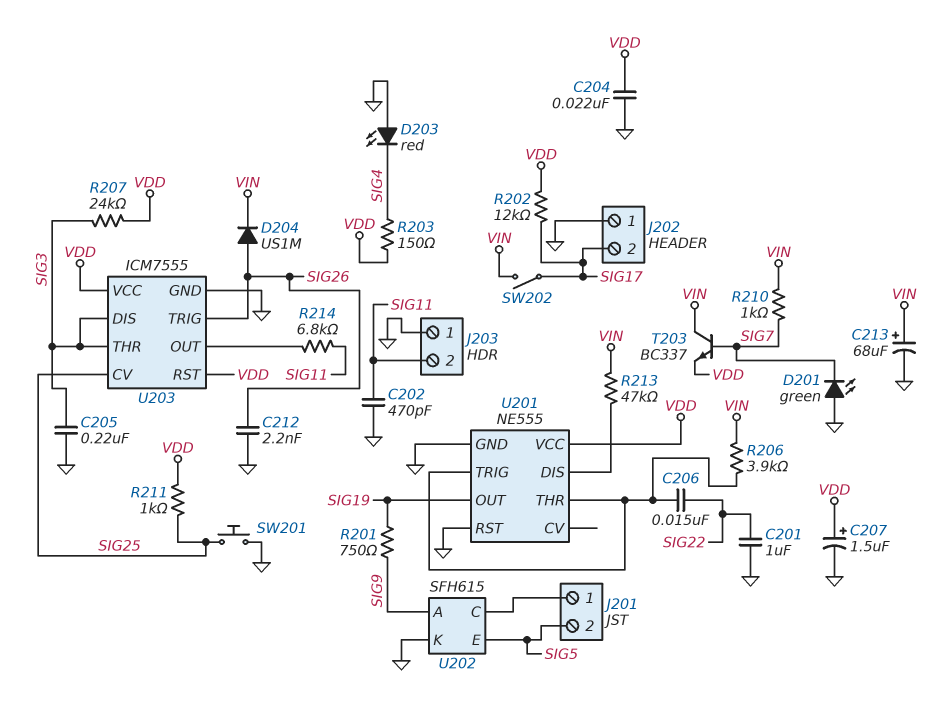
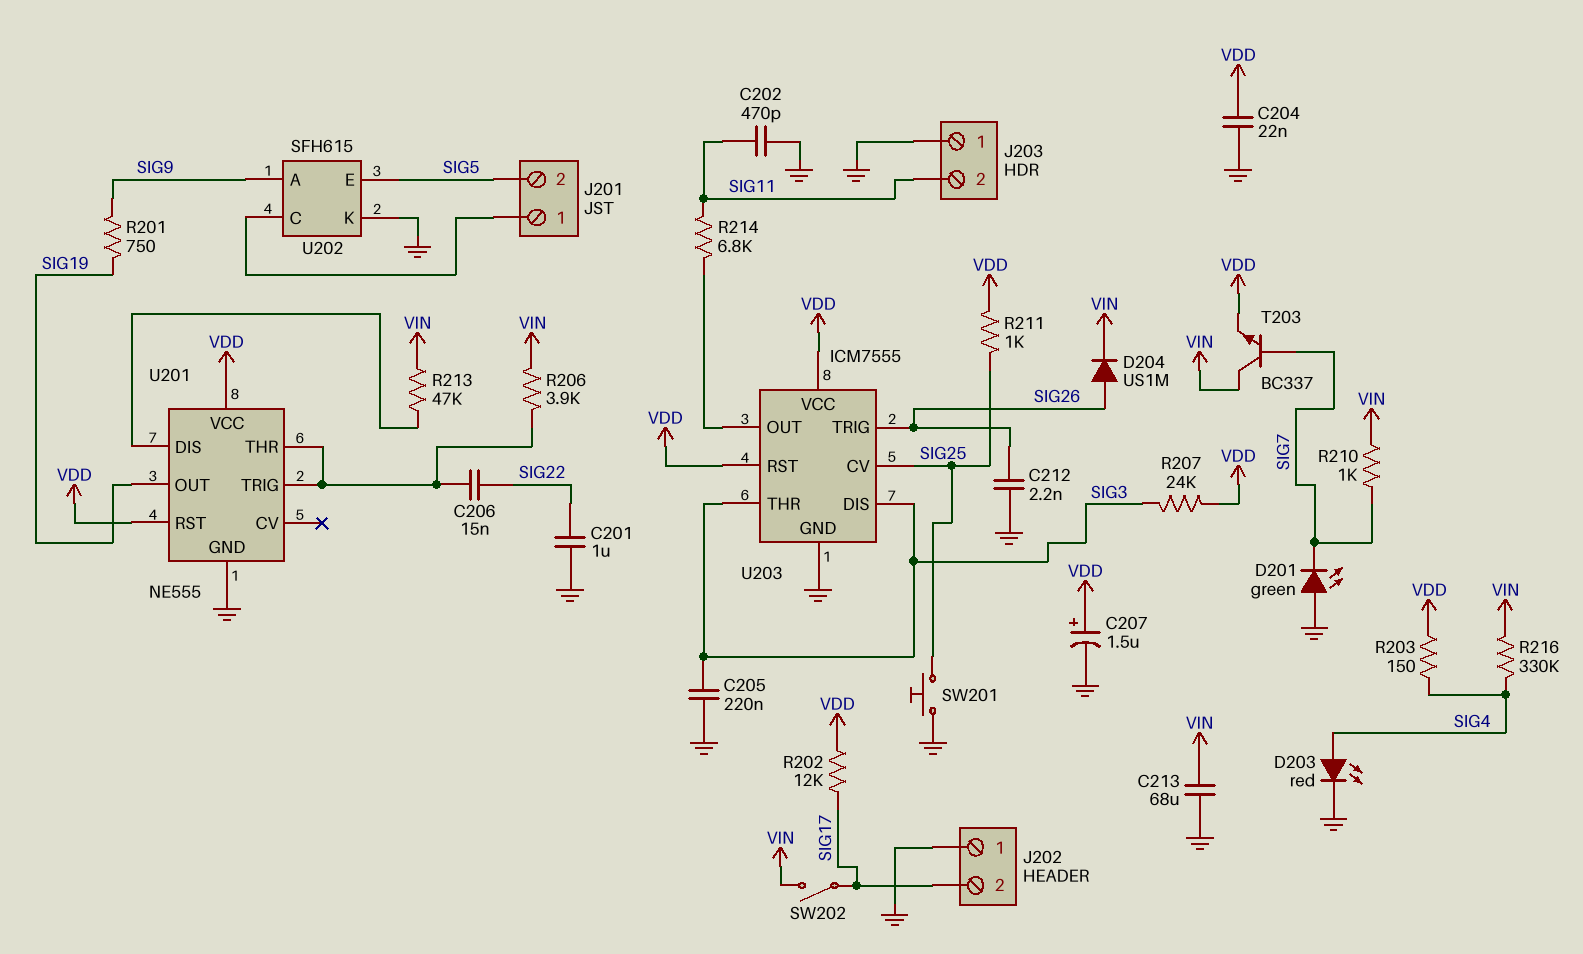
C213: 68uF (plus VIN, minus GND) -> 68uF (GND, VIN)
D203: LED red (A GND, K SIG4) -> LED red (A SIG4, K GND)
R216: none -> 330k (SIG4, VIN)
U201 pin RST: GND -> VDD

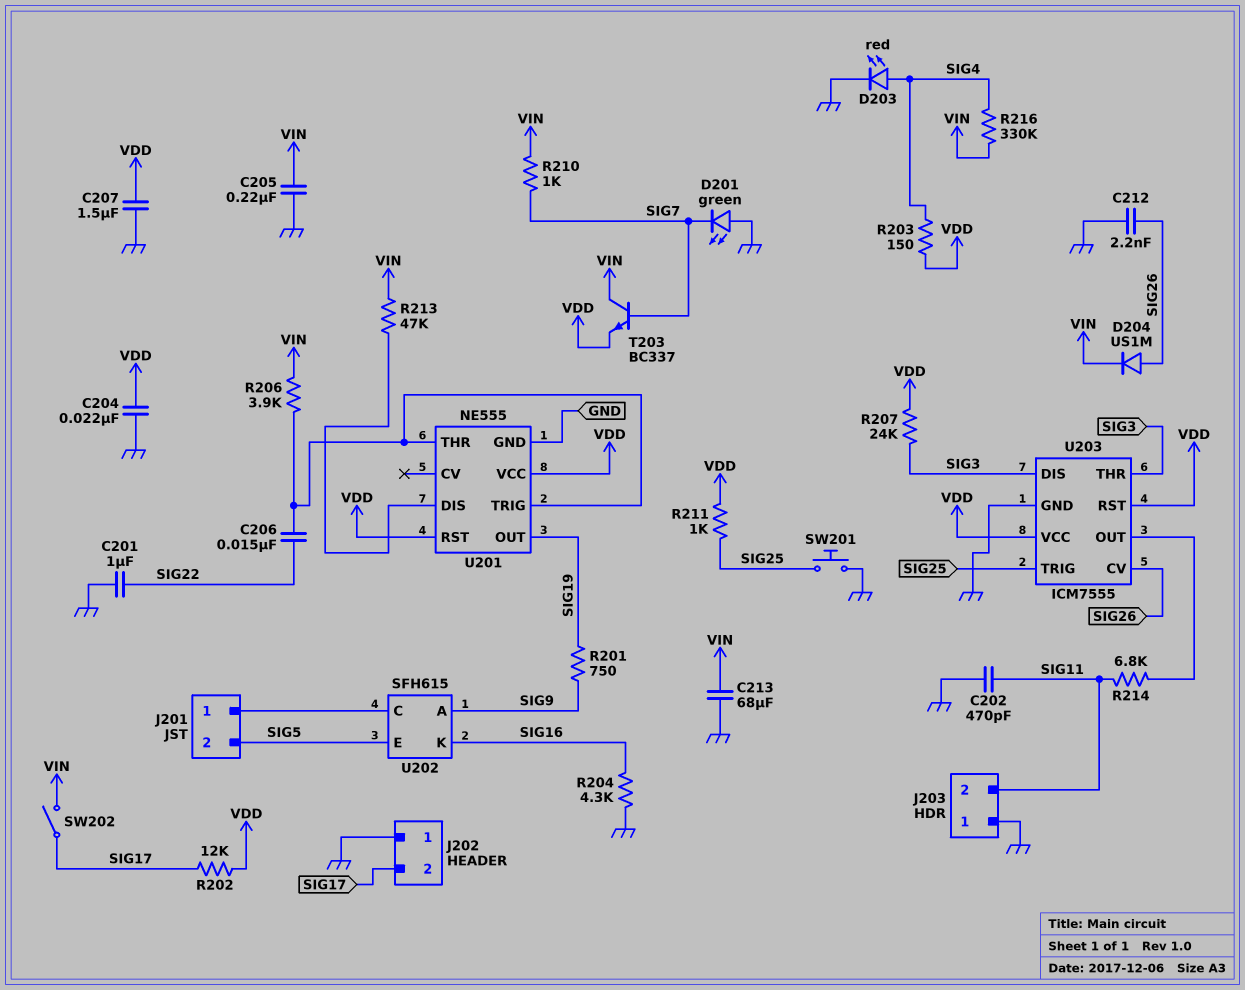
C205: 220nF (GND, SIG3) -> 220nF (GND, VIN)
C207: 1.5uF (plus VDD, minus GND) -> 1.5uF (GND, VDD)
R204: none -> 4.3k (GND, SIG16)
U202 pin K: GND -> SIG16
U203 pin CV: SIG25 -> SIG26
U203 pin TRIG: SIG26 -> SIG25

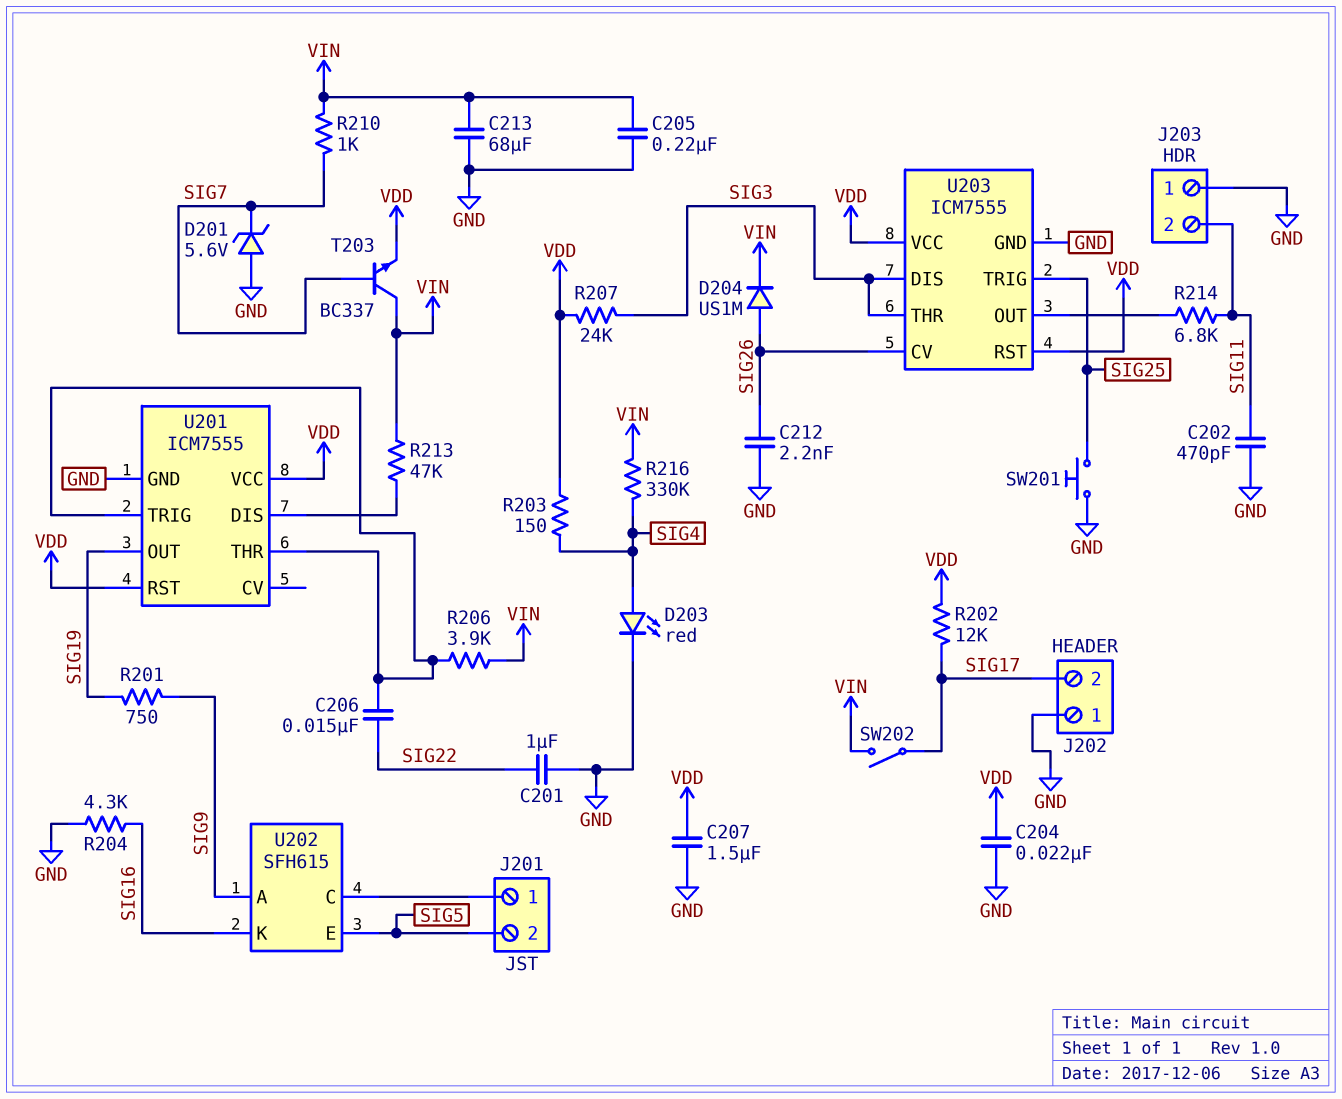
D201: LED green (A GND, K SIG7) -> zener 5.6V (A GND, K SIG7)
R211: 1k (SIG25, VDD) -> none
U201: NE555 -> ICM7555

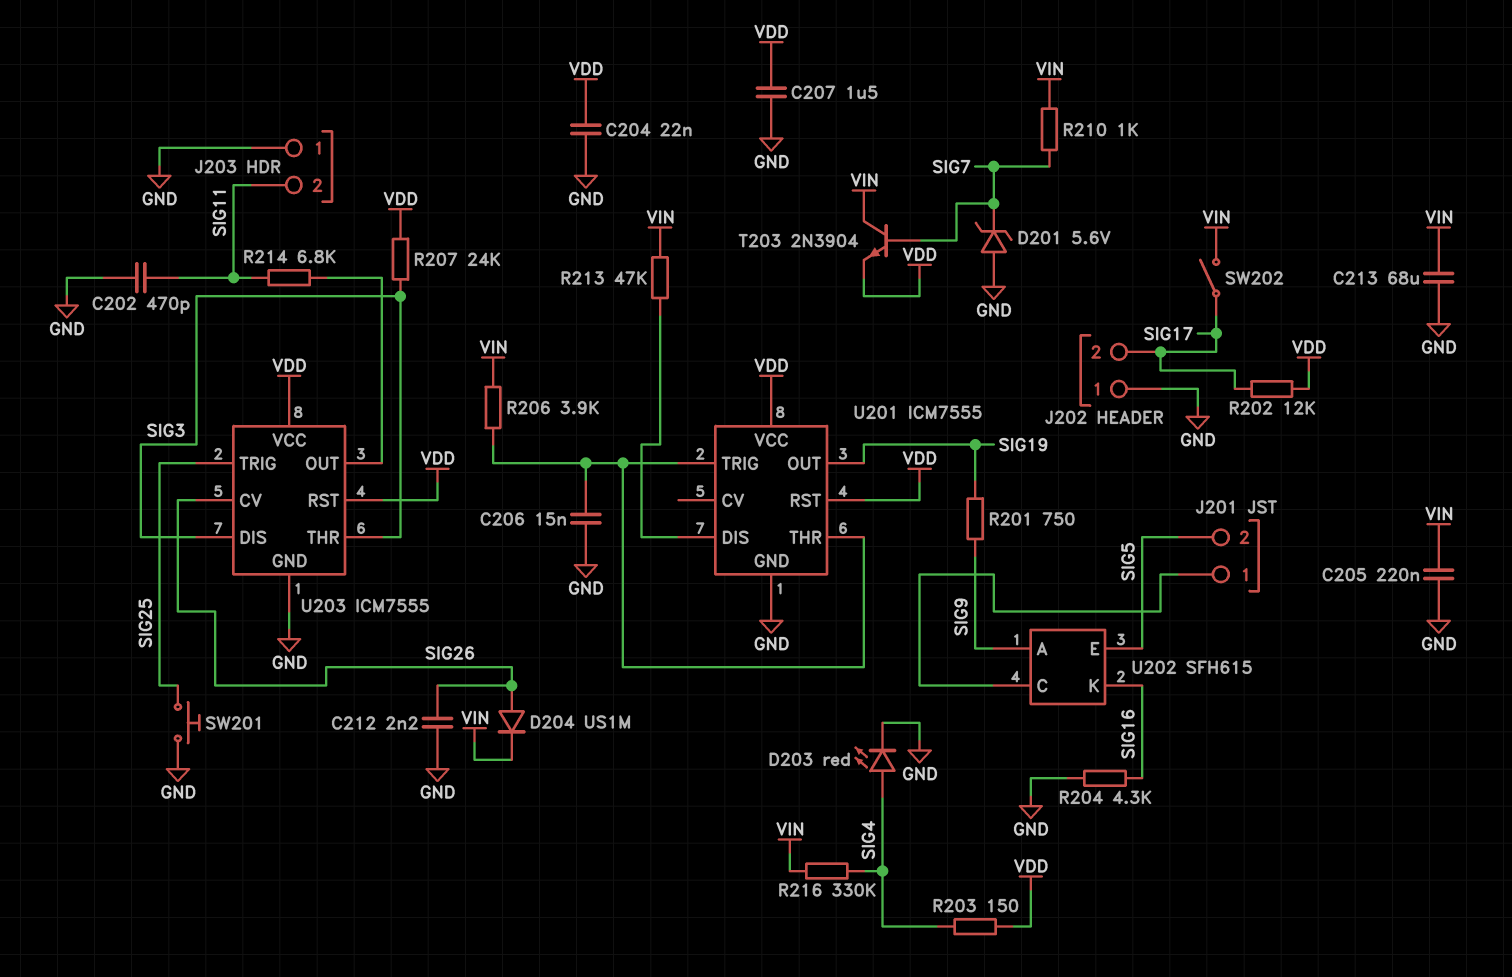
C201: 1uF (GND, SIG22) -> none
C206: 15nF (SIG22, U201/THR) -> 15nF (GND, U201/THR)
T203: NPN BC337 (B SIG7, C VIN, E VDD) -> NPN 2N3904 (B SIG7, C VIN, E VDD)

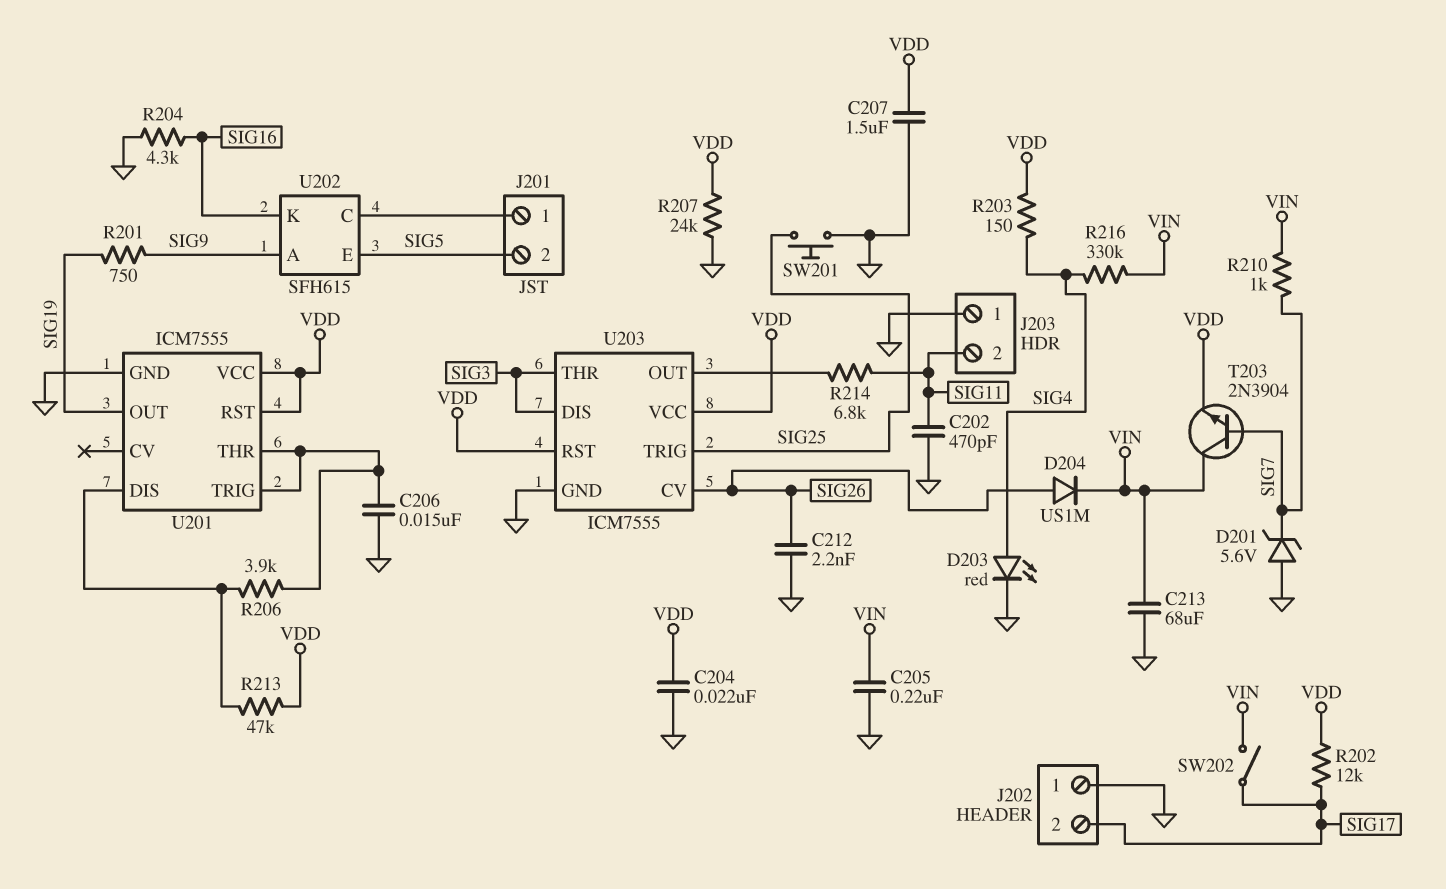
R206: 3.9k (U201/THR, VIN) -> 3.9k (U201/DIS, U201/THR)
R207: 24k (SIG3, VDD) -> 24k (GND, VDD)
R213: 47k (U201/DIS, VIN) -> 47k (U201/DIS, VDD)

